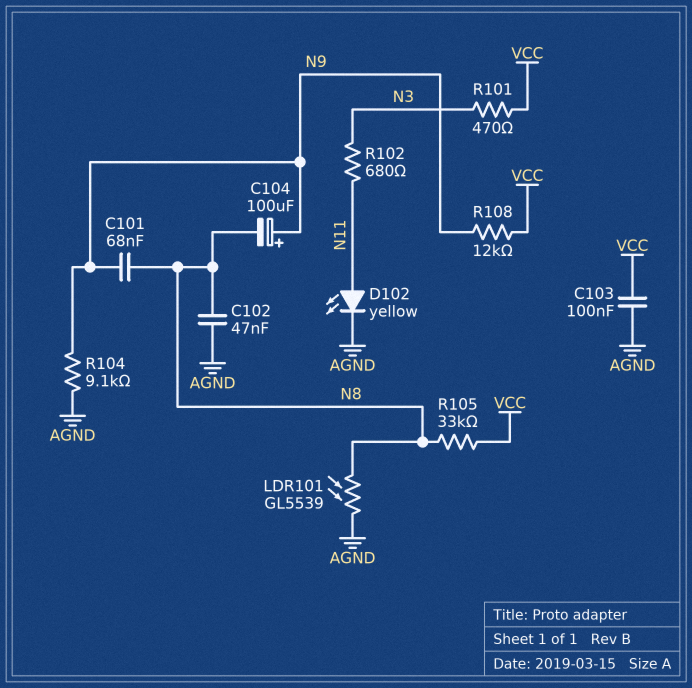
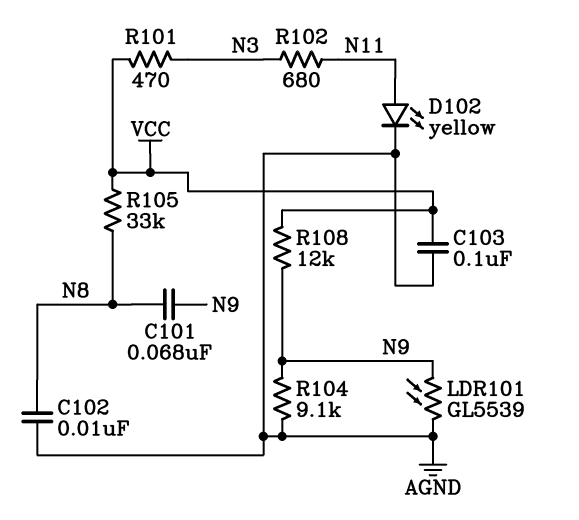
C102: 47nF (AGND, N8) -> 10nF (AGND, N8)
C104: 100uF (plus N9, minus N8) -> none
LDR101: GL5539 (AGND, N8) -> GL5539 (AGND, N9)

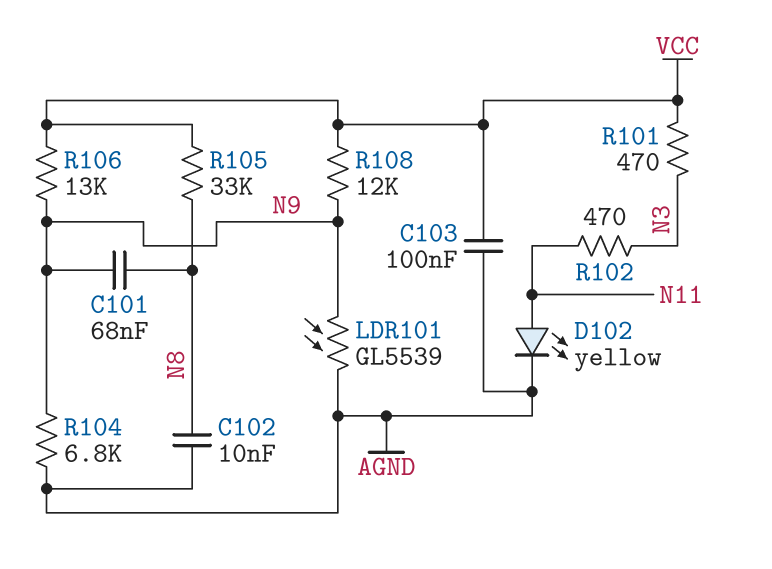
R102: 680 (N3, N11) -> 470 (N3, N11)
R104: 9.1k (AGND, N9) -> 6.8k (AGND, N9)
R106: none -> 13k (N9, VCC)

